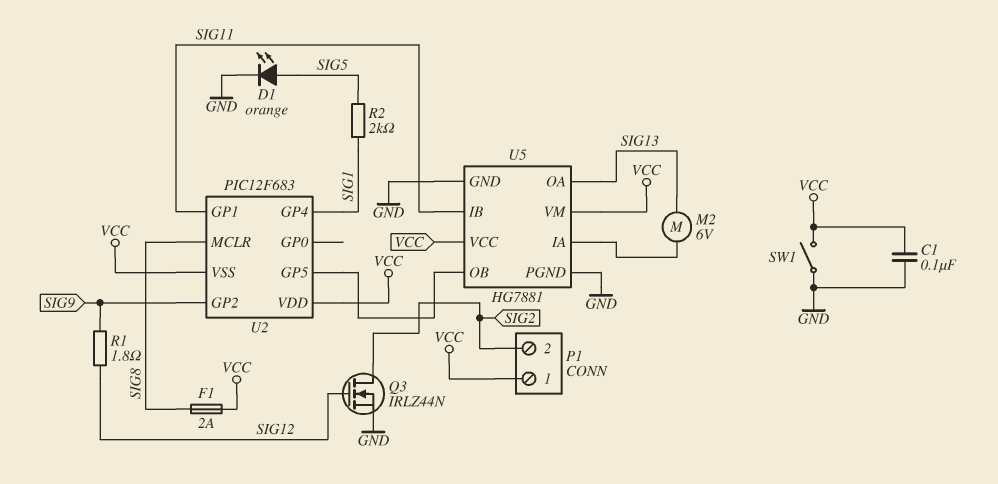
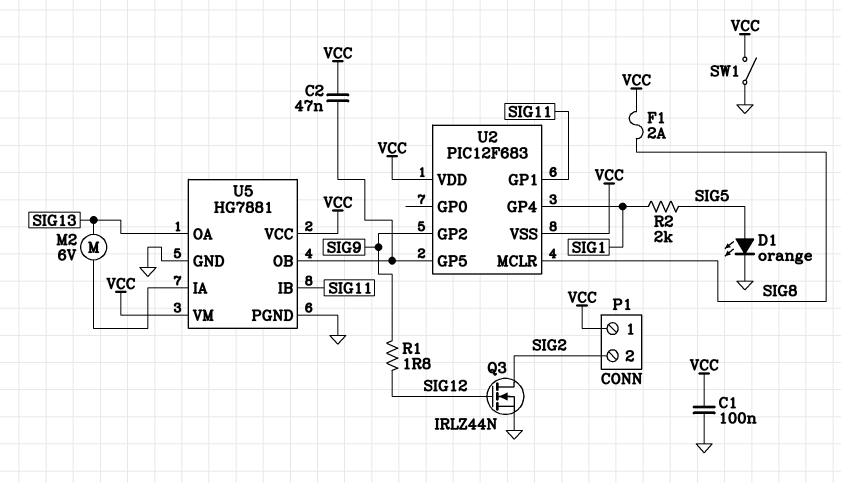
C2: none -> 47nF (U2/GP5, VCC)

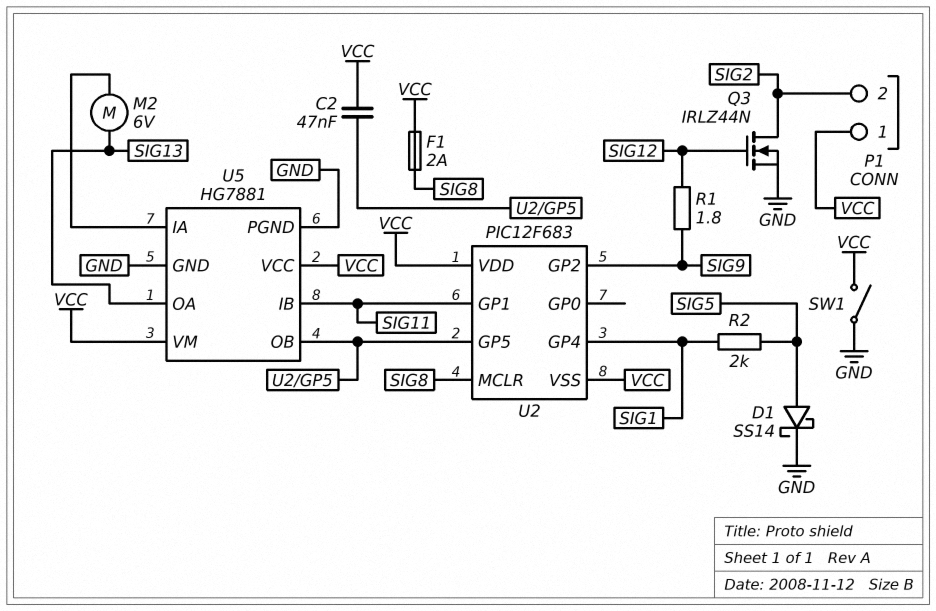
C1: 100nF (GND, VCC) -> none
D1: LED orange (A SIG5, K GND) -> schottky SS14 (A SIG5, K GND)

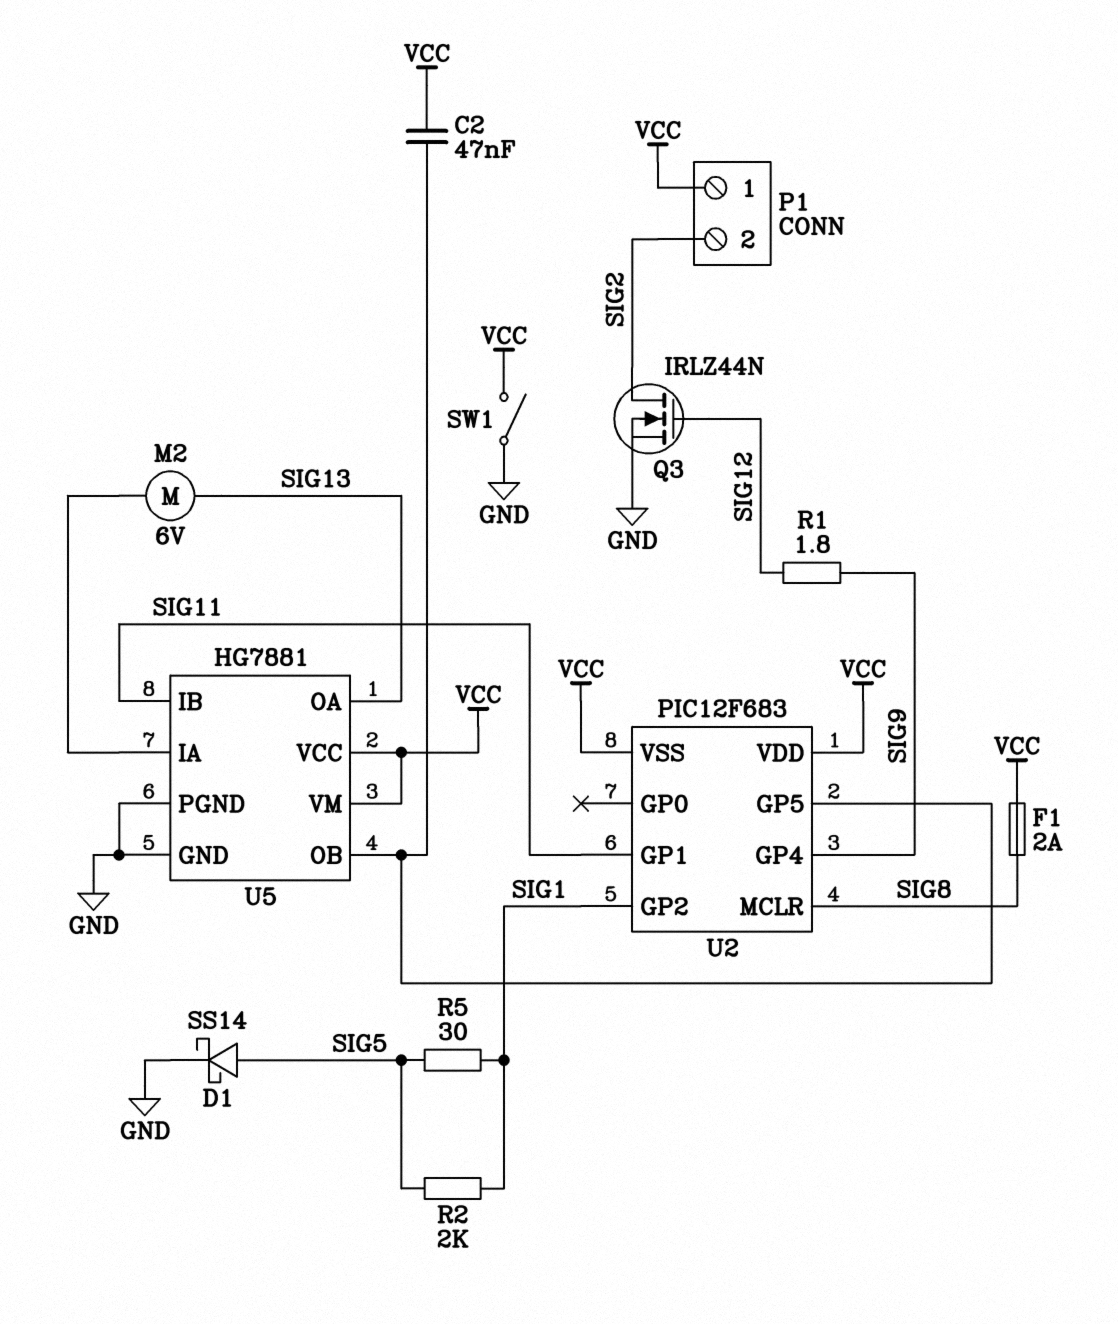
R5: none -> 30 (SIG1, SIG5)
U2 pin GP2: SIG9 -> SIG1
U2 pin GP4: SIG1 -> SIG9

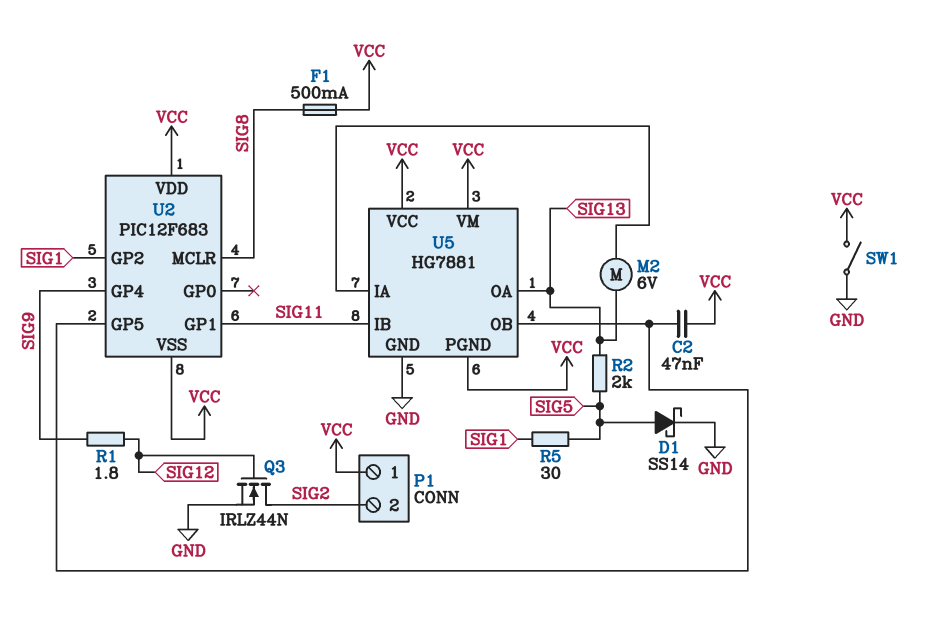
F1: 2A (SIG8, VCC) -> 500mA (SIG8, VCC)
R2: 2k (SIG1, SIG5) -> 2k (SIG5, SIG13)
U5 pin PGND: GND -> VCC

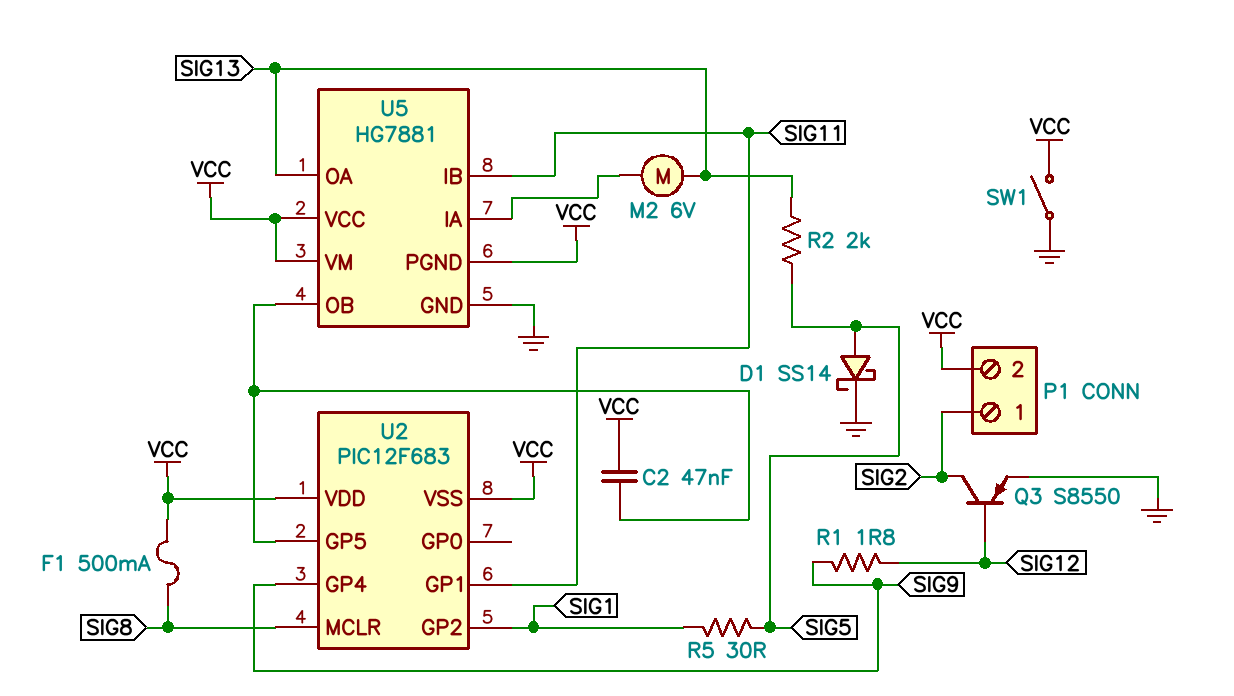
P1 pin 1: VCC -> SIG2
P1 pin 2: SIG2 -> VCC
Q3: NMOS IRLZ44N (G SIG12, D SIG2, S GND) -> PNP S8550 (B SIG12, C SIG2, E GND)

